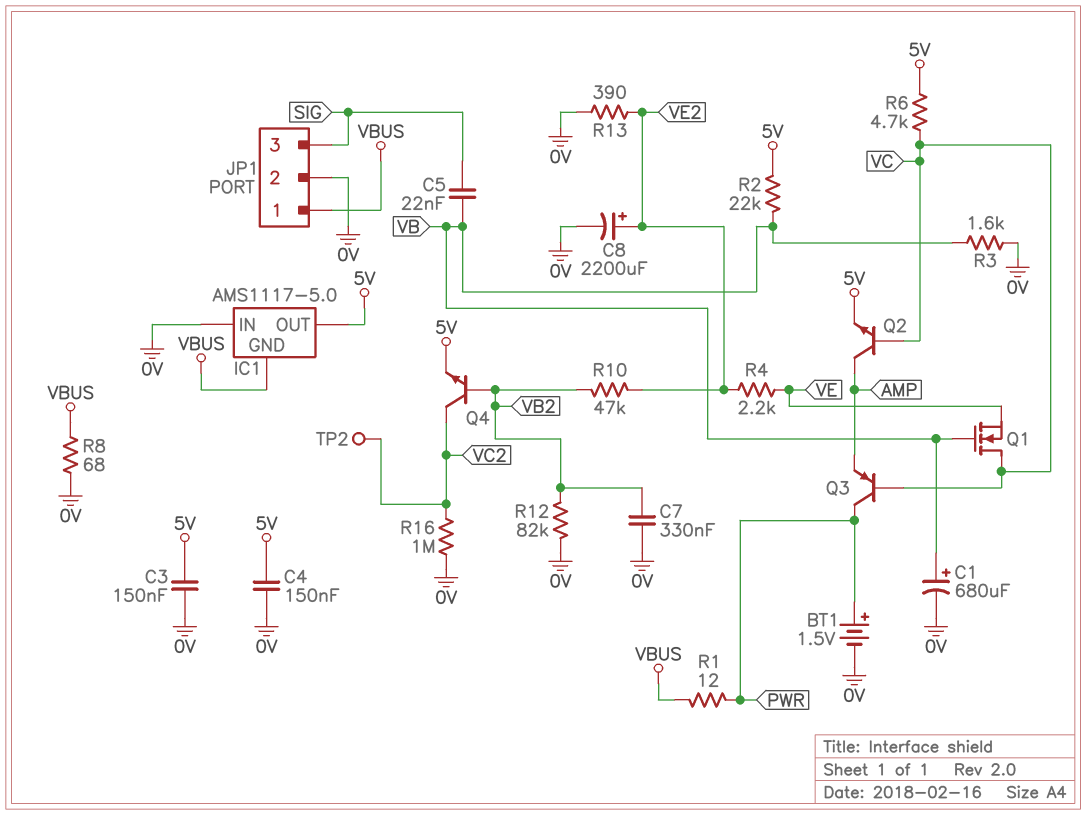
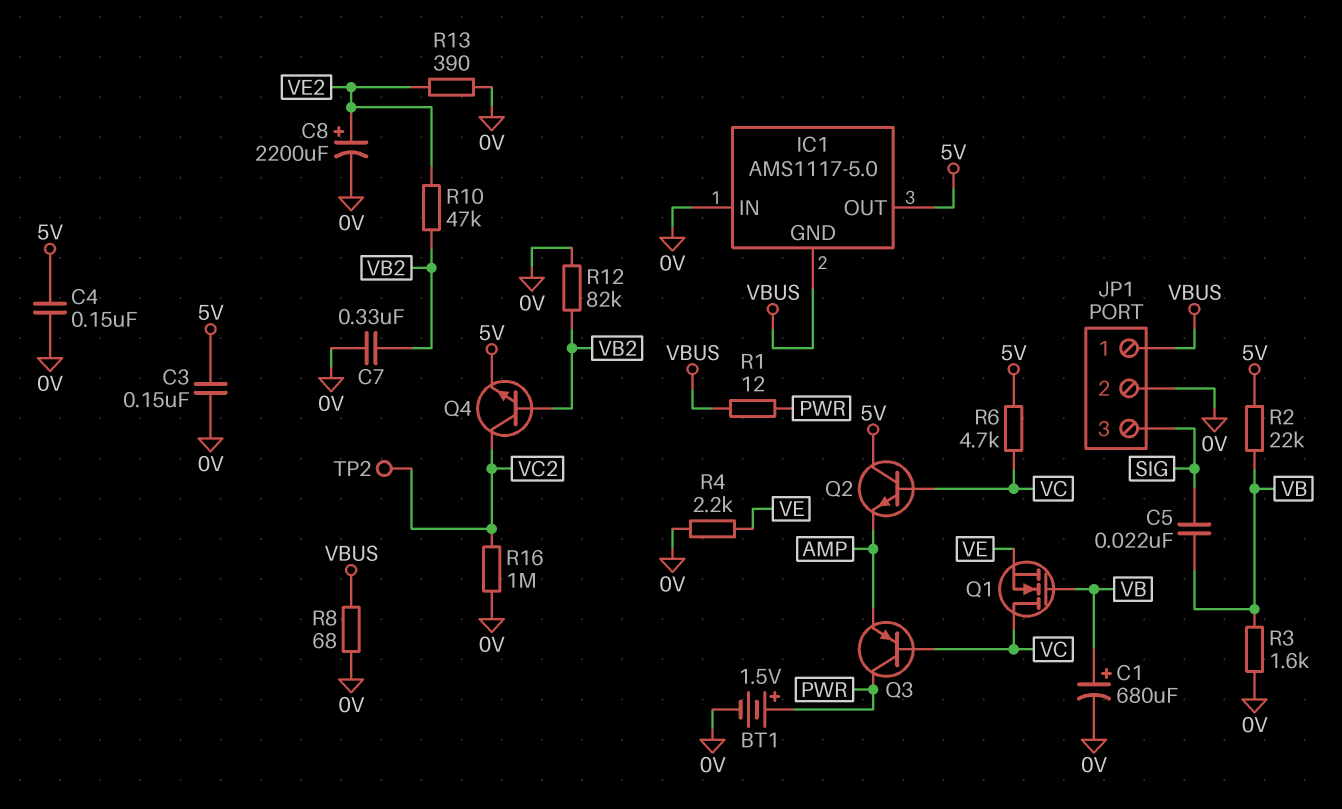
Q2: NPN (B VC, C AMP, E 5V) -> NPN (B VC, C 5V, E AMP)
R4: 2.2k (VE, VE2) -> 2.2k (0V, VE)

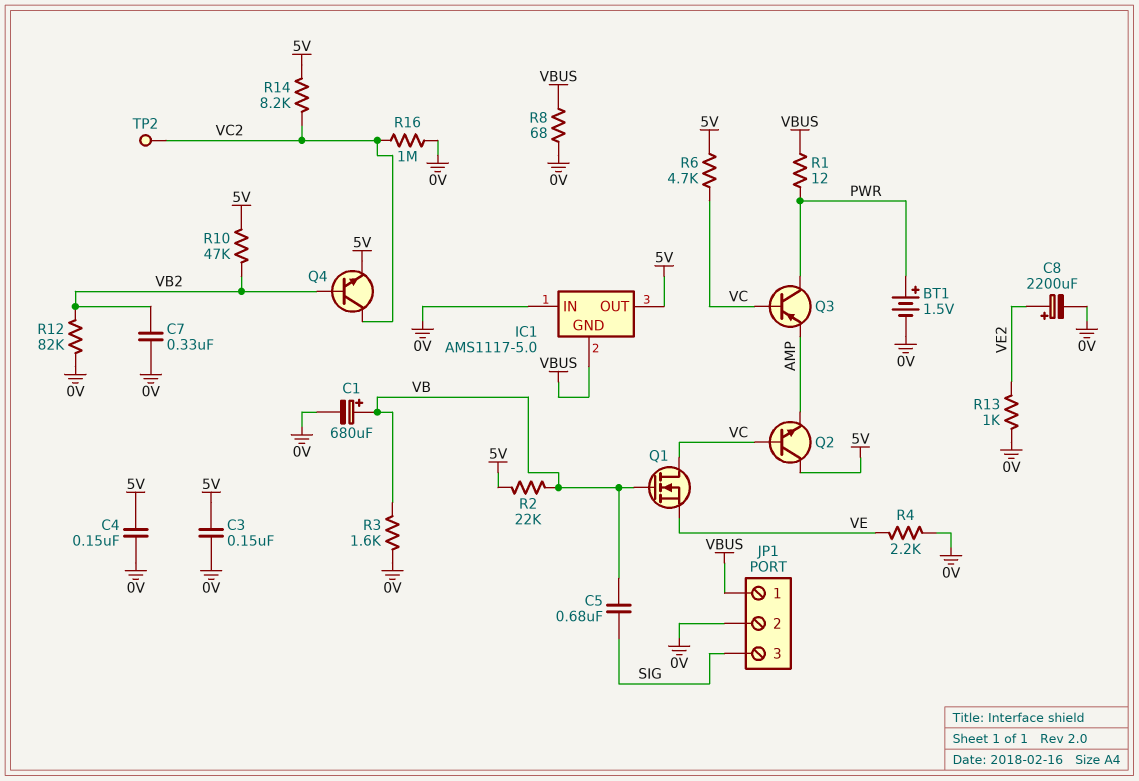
C5: 22nF (SIG, VB) -> 680nF (SIG, VB)
R10: 47k (VB2, VE2) -> 47k (5V, VB2)
R13: 390 (0V, VE2) -> 1k (0V, VE2)
R14: none -> 8.2k (5V, VC2)

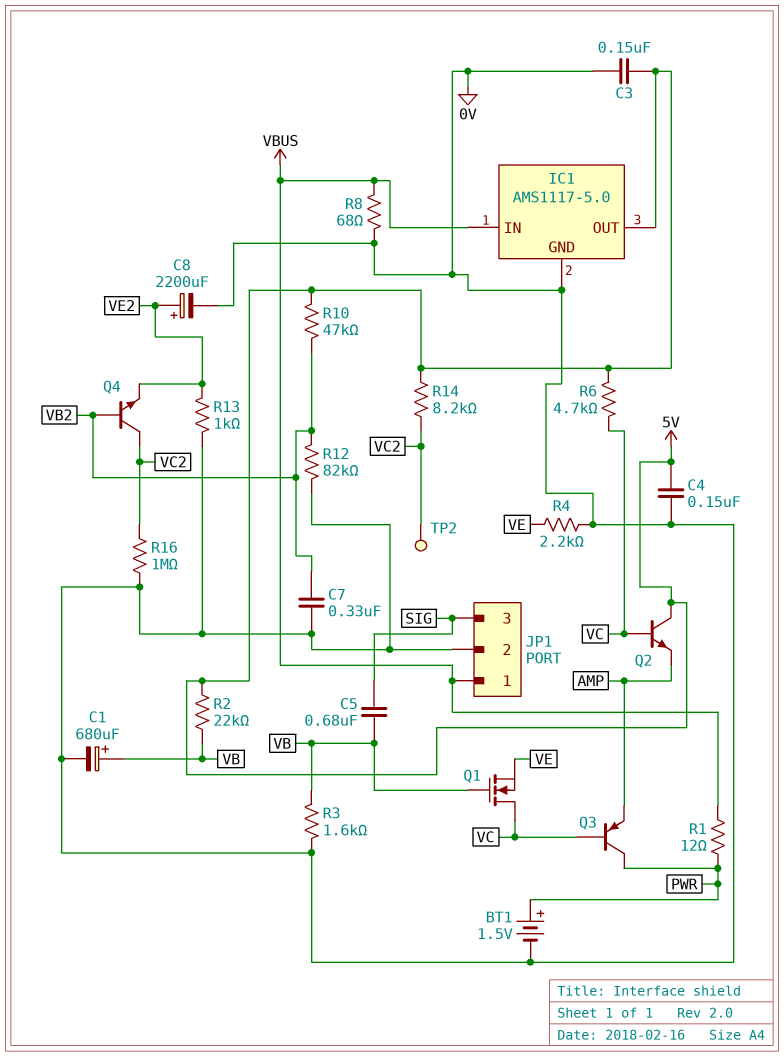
IC1 pin GND: VBUS -> 0V
IC1 pin IN: 0V -> VBUS
Q4: NPN (B VB2, C VC2, E 5V) -> NPN (B VB2, C VC2, E VE2)

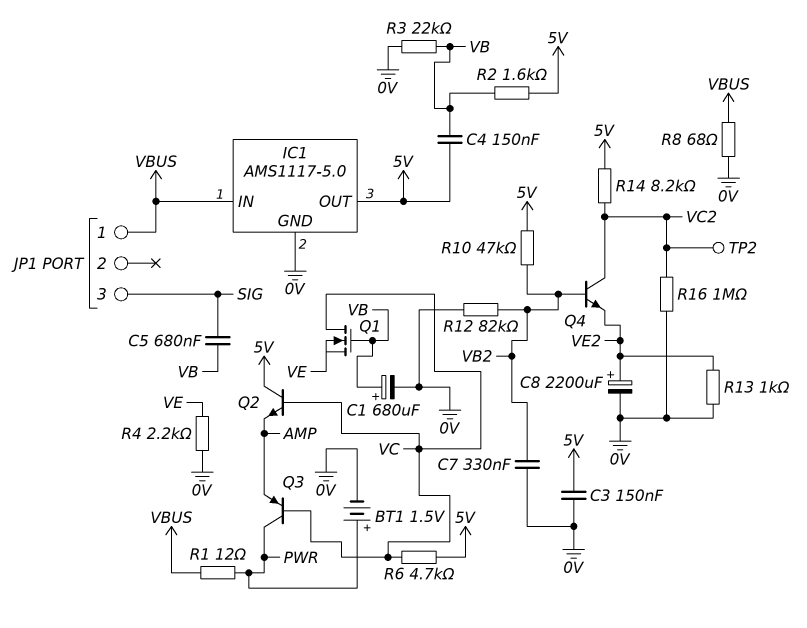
C4: 150nF (0V, 5V) -> 150nF (5V, VB)
JP1 pin 2: 0V -> none
R2: 22k (5V, VB) -> 1.6k (5V, VB)
R3: 1.6k (0V, VB) -> 22k (0V, VB)

